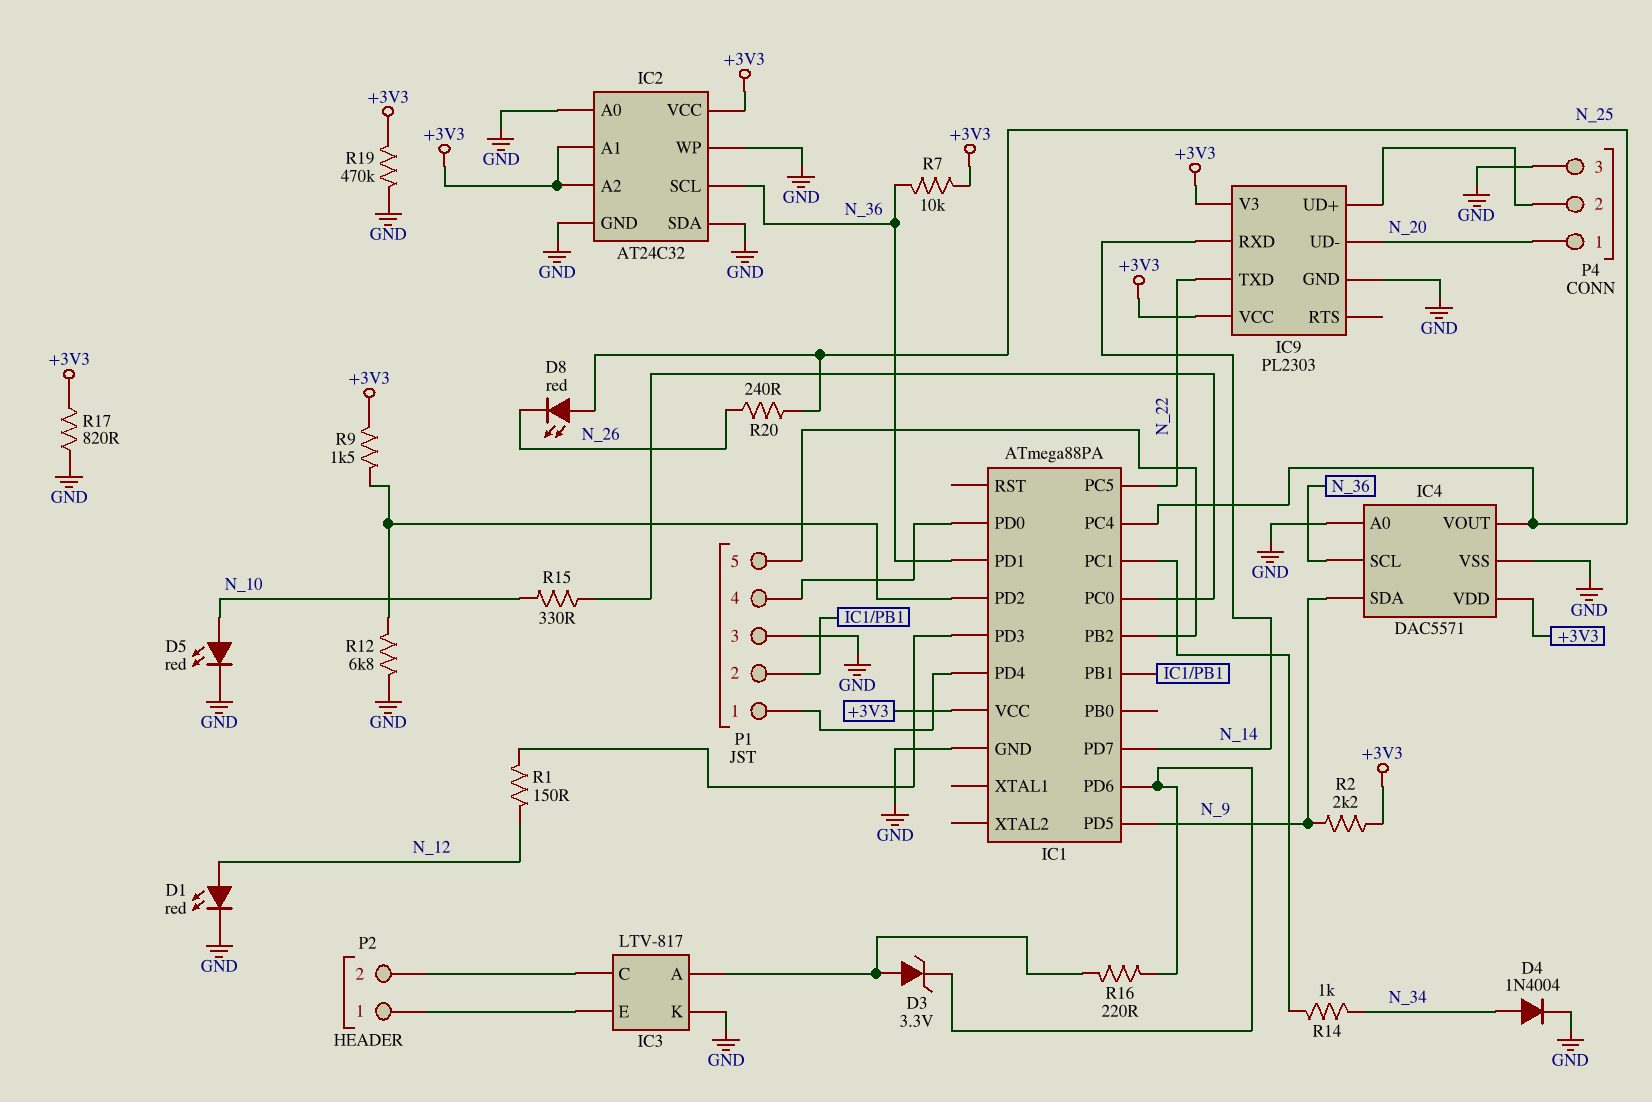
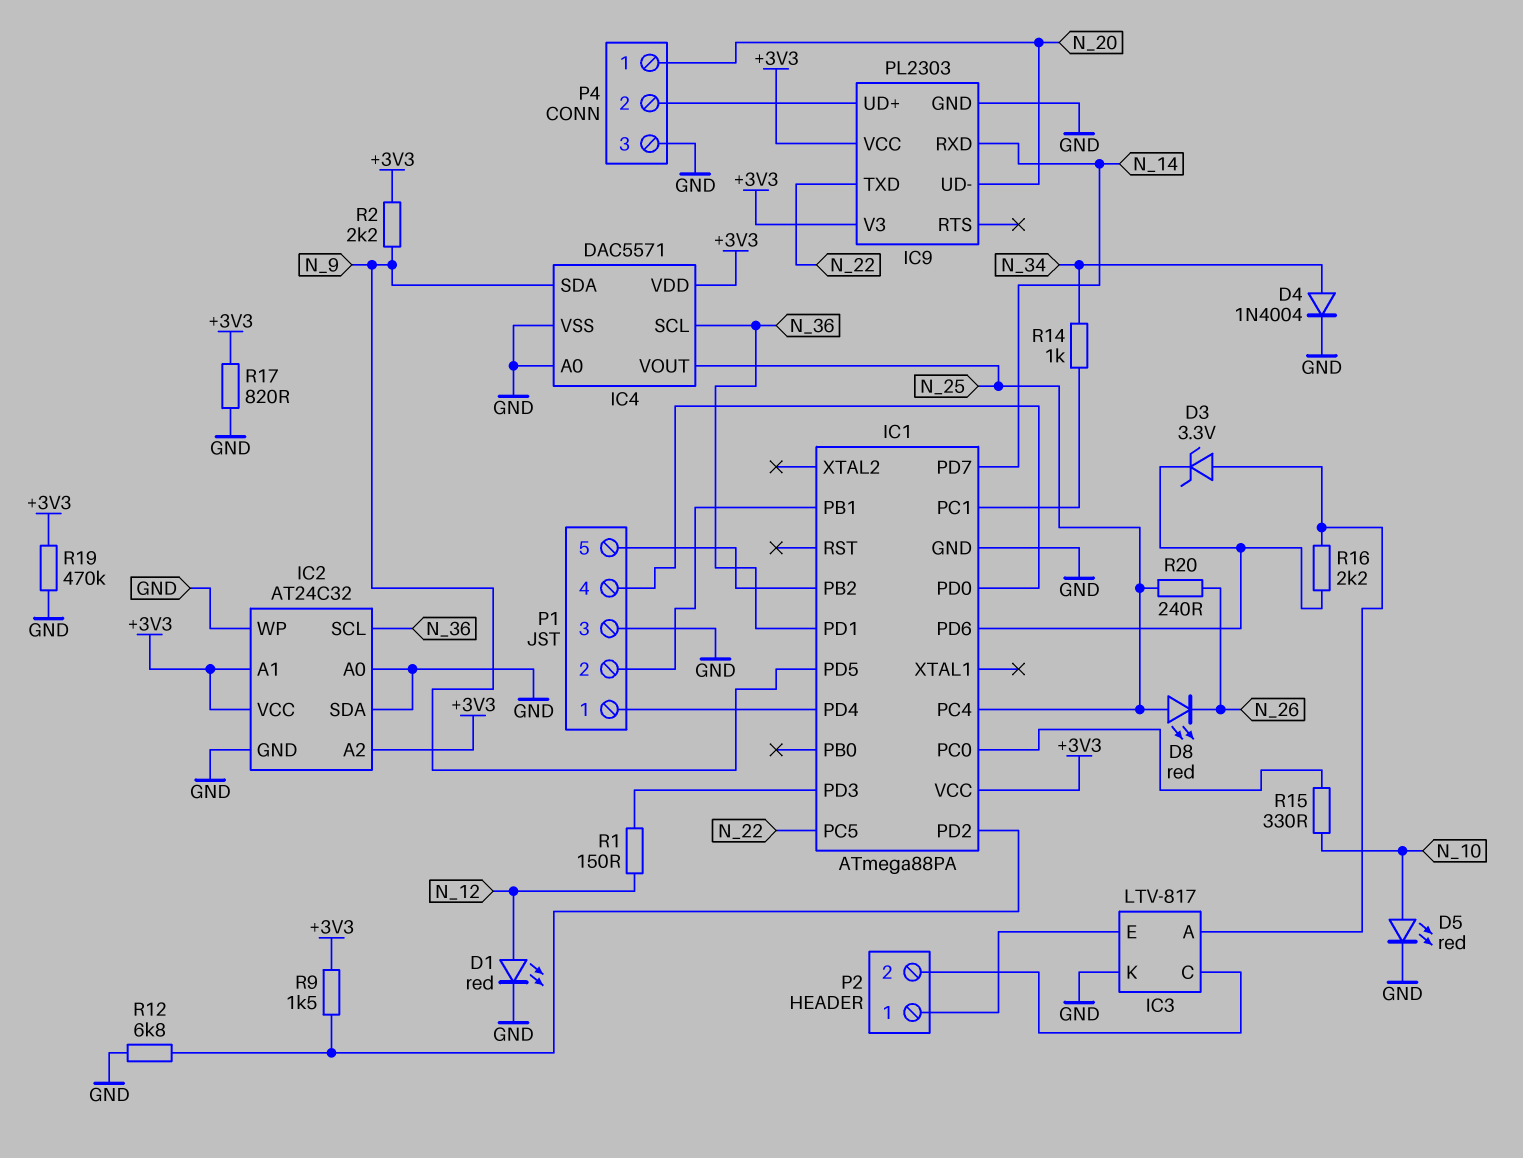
R7: 10k (+3V3, N_36) -> none
R16: 220 (IC1/PD6, IC3/A) -> 2.2k (IC1/PD6, IC3/A)

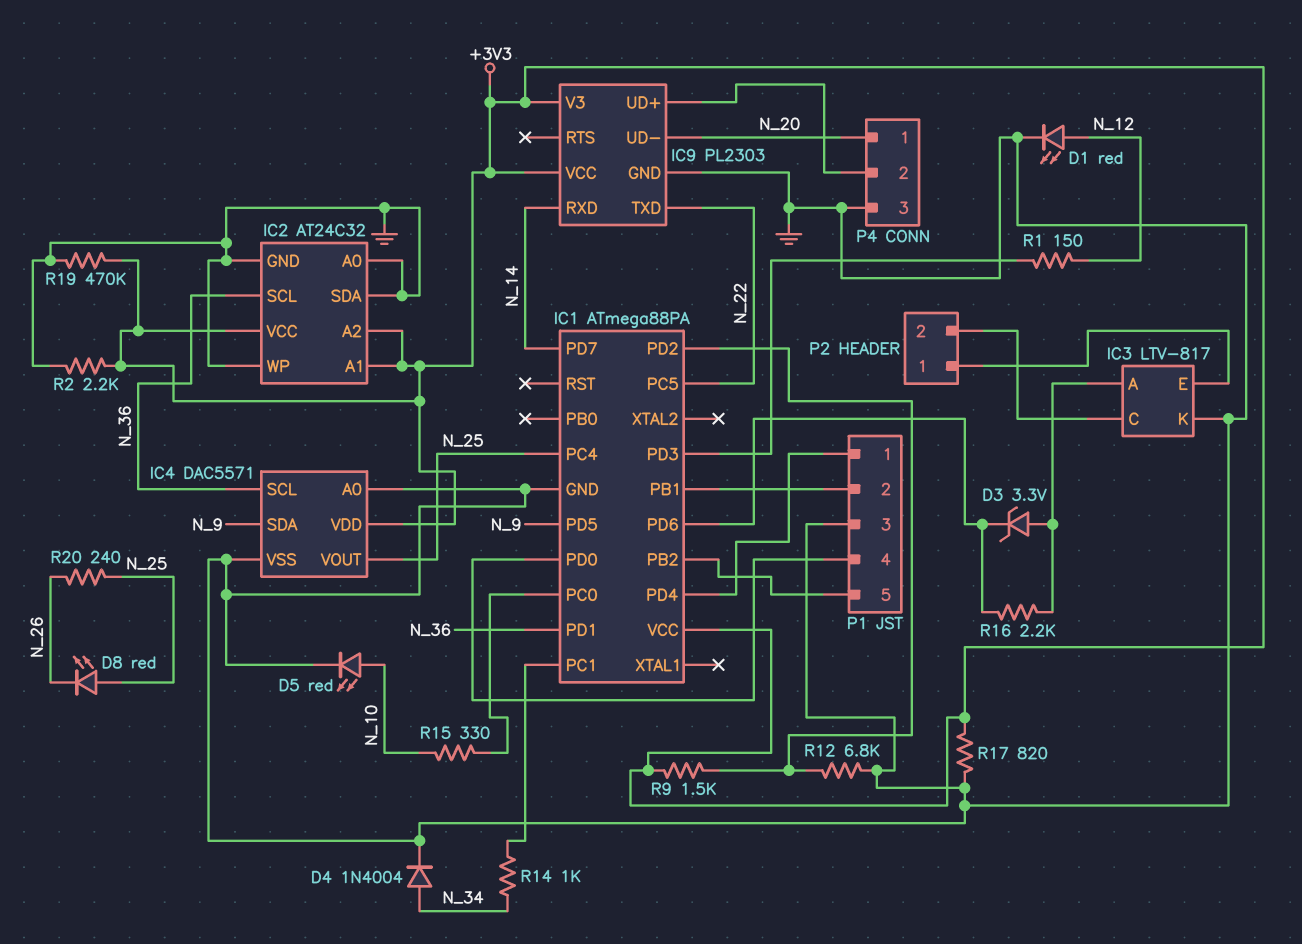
R2: 2.2k (+3V3, N_9) -> 2.2k (+3V3, GND)

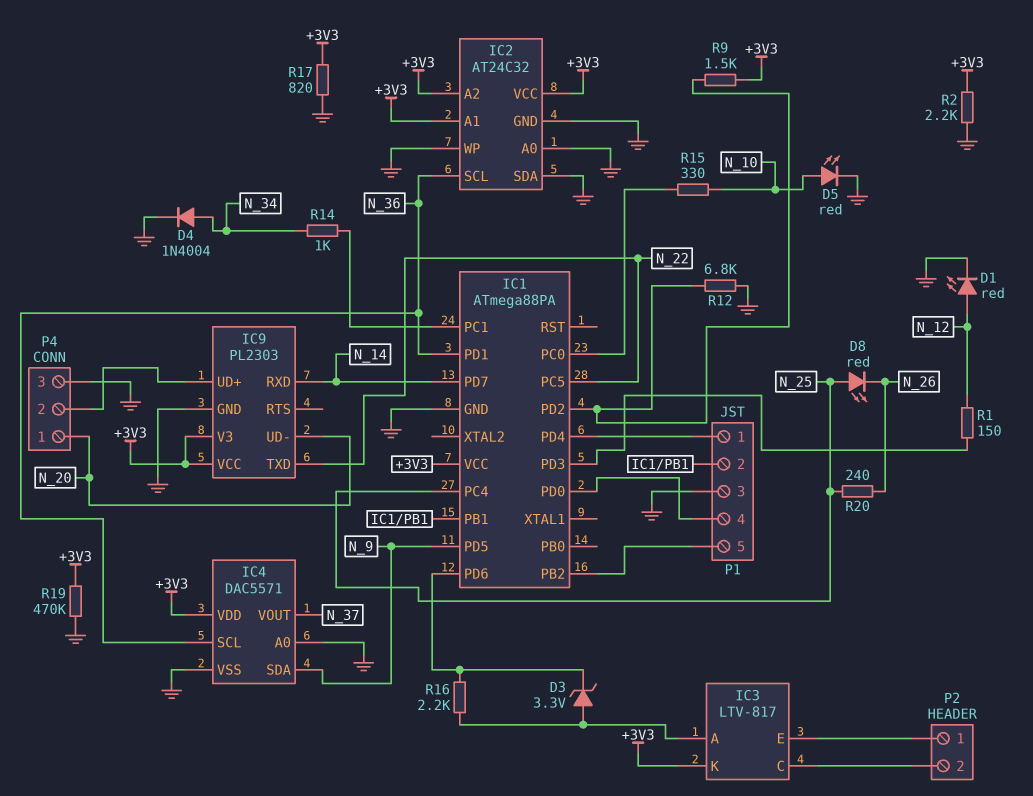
IC3 pin K: GND -> +3V3
IC4 pin VOUT: N_25 -> N_37

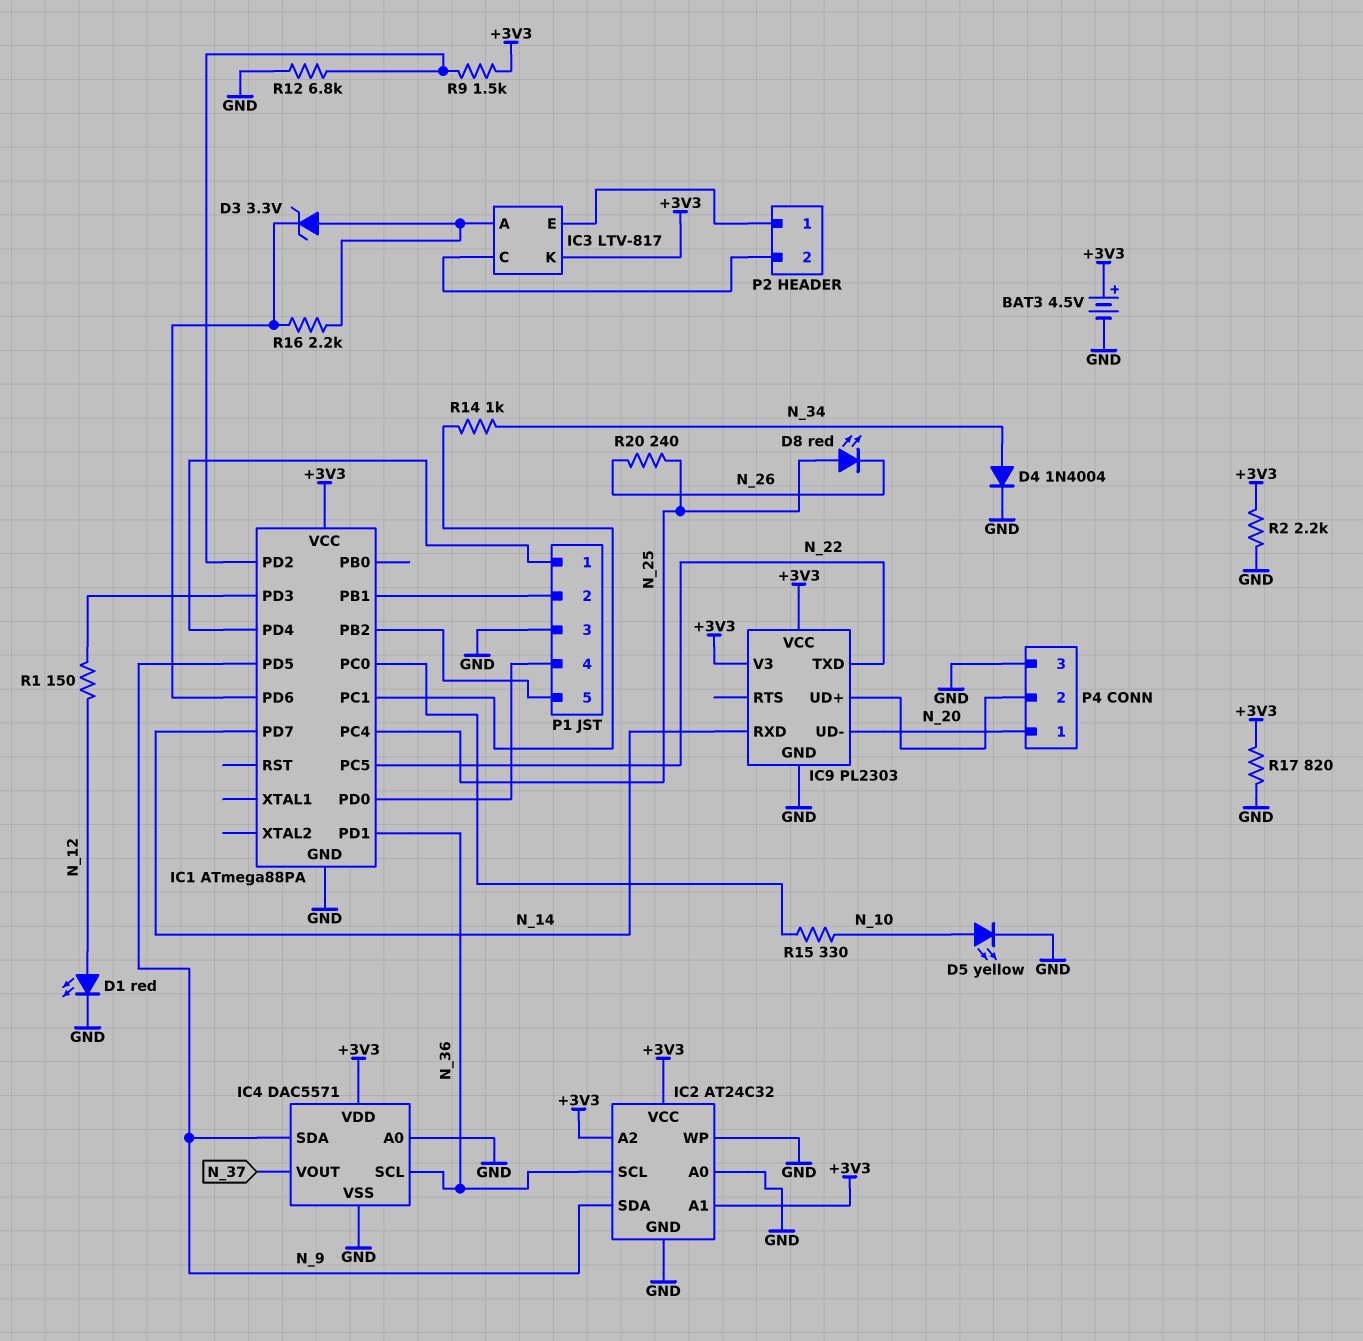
BAT3: none -> 4.5V (plus +3V3, minus GND)
D5: LED red (A N_10, K GND) -> LED yellow (A N_10, K GND)
IC2 pin SDA: GND -> N_9
R19: 470k (+3V3, GND) -> none

